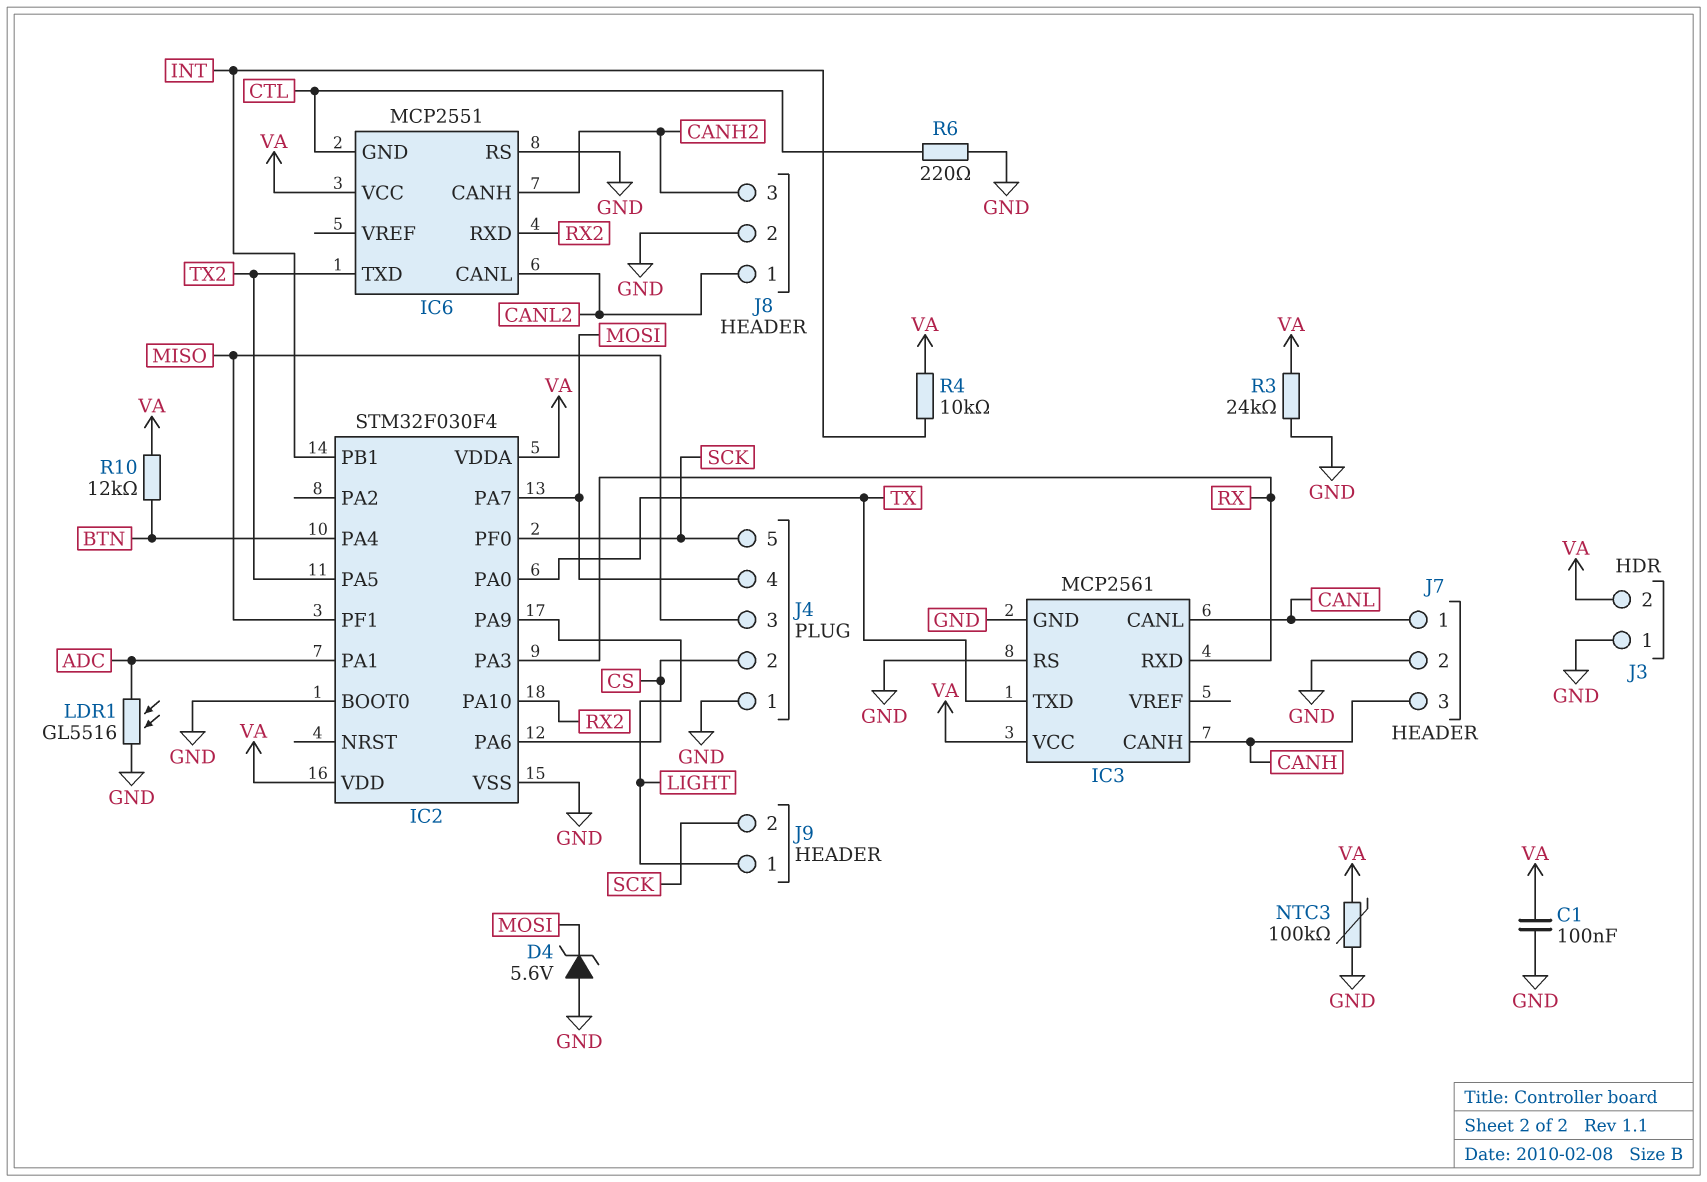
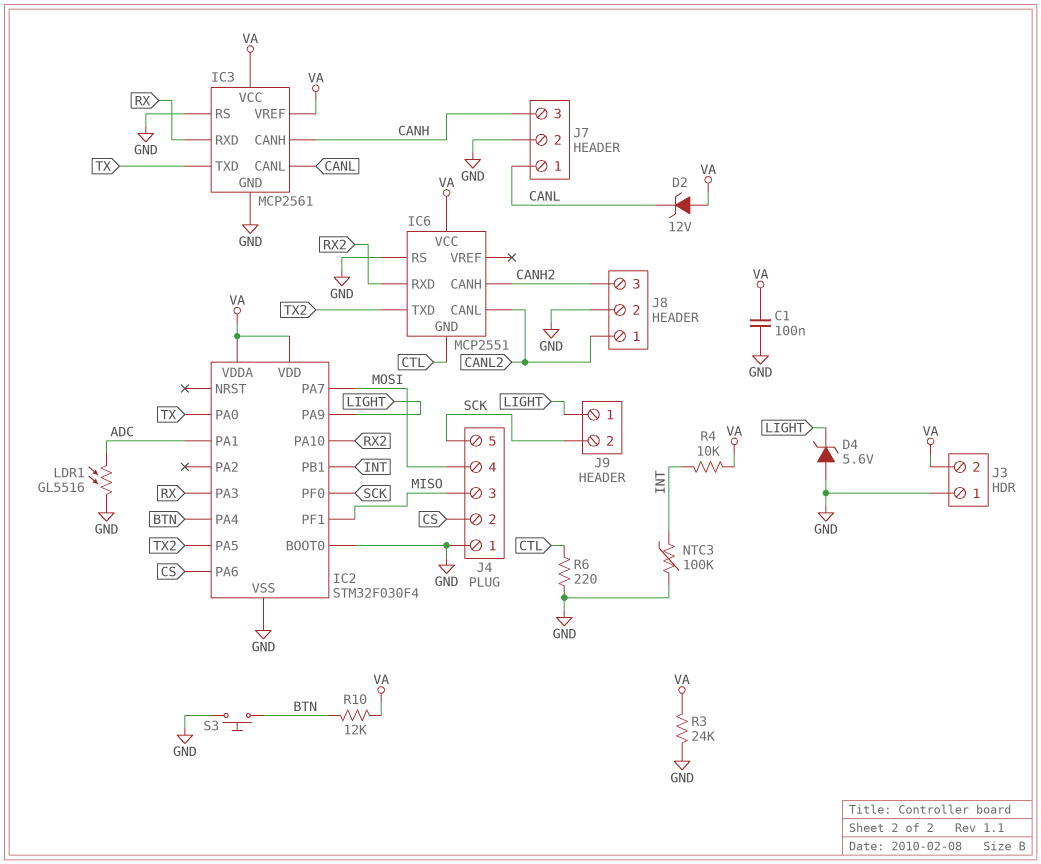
D2: none -> zener 12V (A VA, K CANL)
D4: zener 5.6V (A GND, K MOSI) -> zener 5.6V (A GND, K LIGHT)
IC3 pin VREF: none -> VA
NTC3: 100k (GND, VA) -> 100k (GND, INT)
S3: none -> button (BTN, GND)

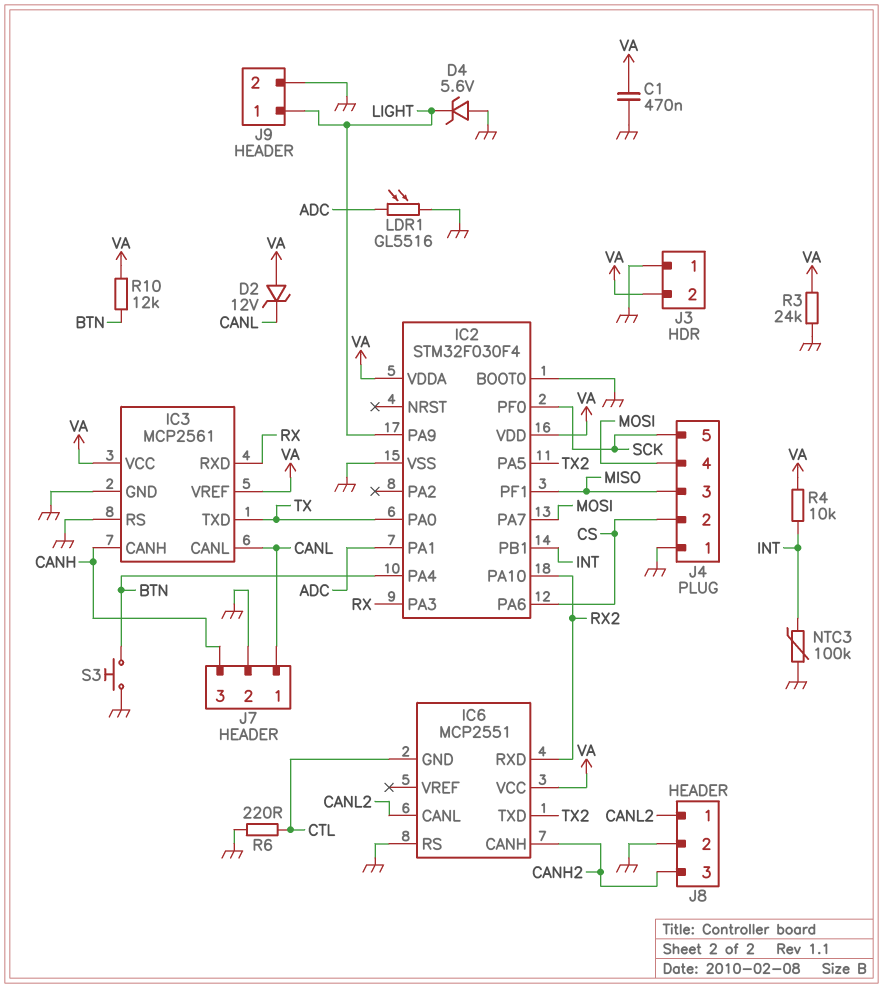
C1: 100nF (GND, VA) -> 470nF (GND, VA)
J9 pin 2: SCK -> GND

